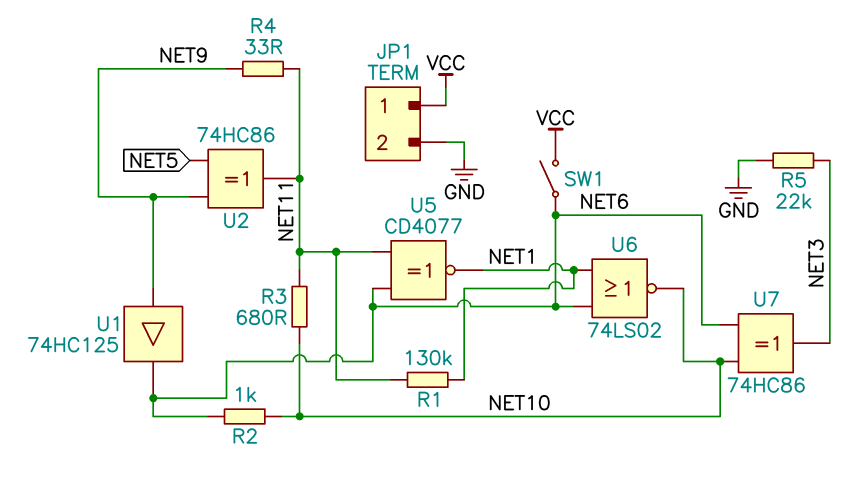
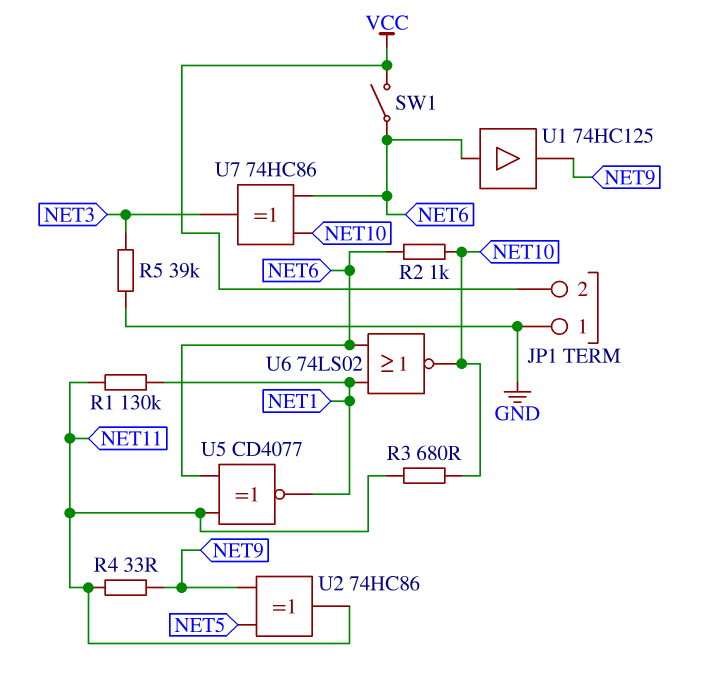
JP1 pin 1: VCC -> GND
JP1 pin 2: GND -> VCC
R5: 22k (GND, NET3) -> 39k (GND, NET3)
U1: buffer 74HC125 (in NET9, out NET6) -> buffer 74HC125 (in NET6, out NET9)

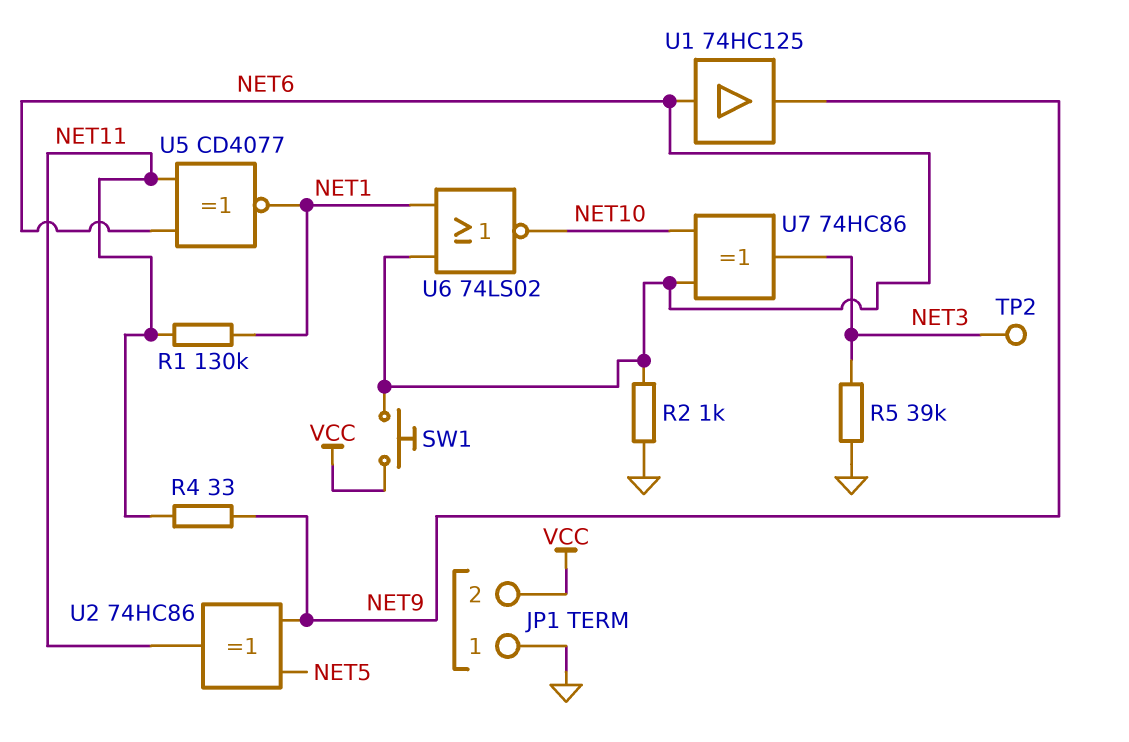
R2: 1k (NET6, NET10) -> 1k (GND, NET6)
R3: 680 (NET10, NET11) -> none
SW1: switch (NET6, VCC) -> button (NET6, VCC)
TP2: none -> test point (NET3)

